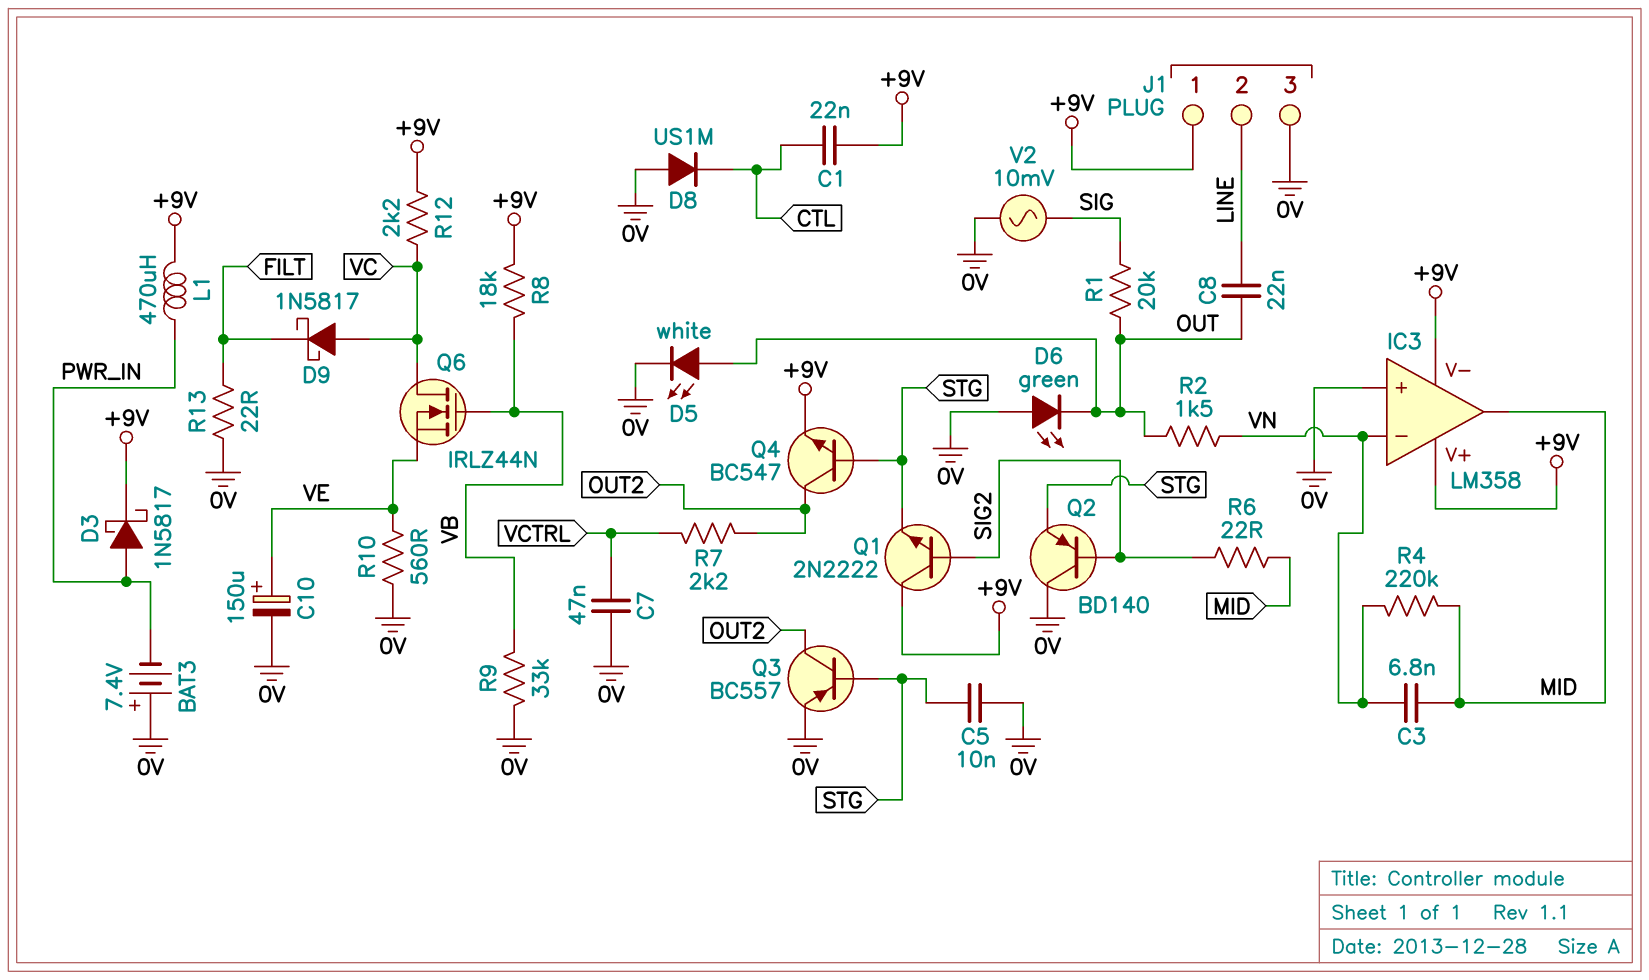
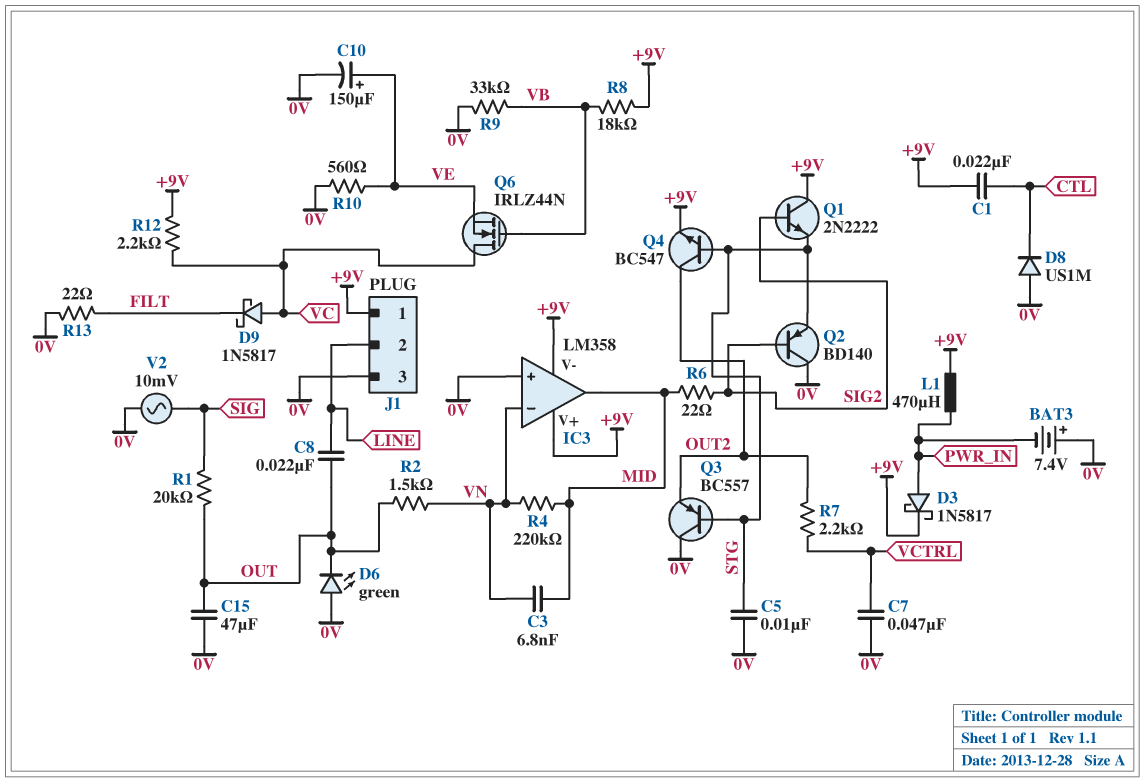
C15: none -> 47uF (0V, OUT)
D5: LED white (A OUT, K 0V) -> none
Q3: PNP BC557 (B STG, C OUT2, E 0V) -> PNP BC557 (B STG, C 0V, E OUT2)

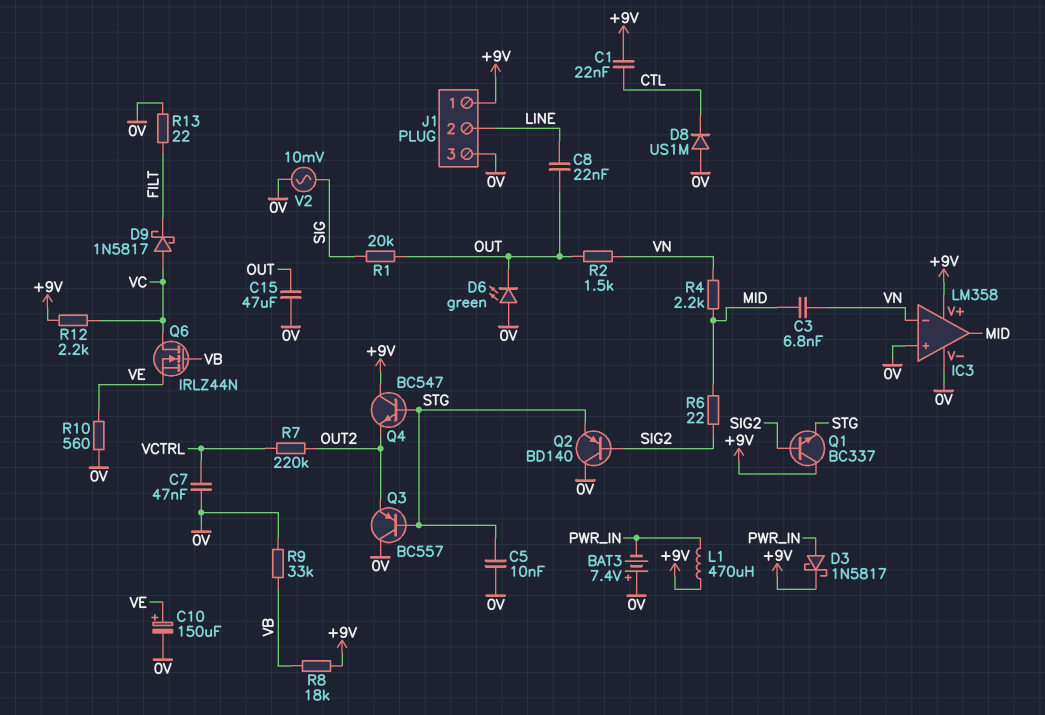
IC3 pin V-: +9V -> 0V
Q1: NPN 2N2222 (B SIG2, C +9V, E STG) -> NPN BC337 (B SIG2, C +9V, E STG)
Q4: NPN BC547 (B STG, C OUT2, E +9V) -> NPN BC547 (B STG, C +9V, E OUT2)
R4: 220k (MID, VN) -> 2.2k (MID, VN)
R7: 2.2k (OUT2, VCTRL) -> 220k (OUT2, VCTRL)

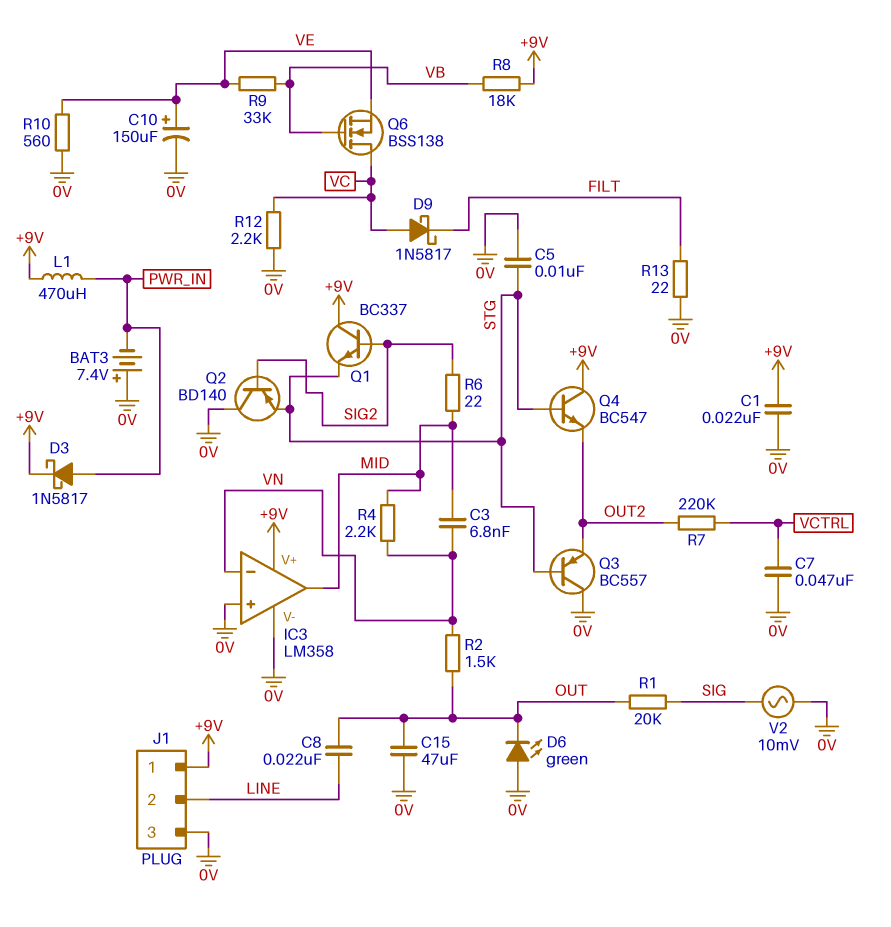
C1: 22nF (+9V, CTL) -> 22nF (+9V, 0V)
D8: diode US1M (A 0V, K CTL) -> none
Q6: NMOS IRLZ44N (G VB, D VC, S VE) -> NMOS BSS138 (G VB, D VC, S VE)
R9: 33k (0V, VB) -> 33k (VB, VE)
R12: 2.2k (+9V, VC) -> 2.2k (0V, VC)

